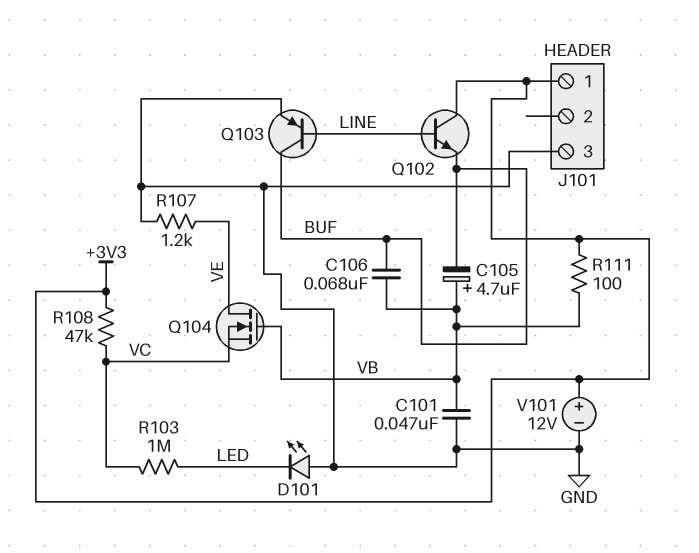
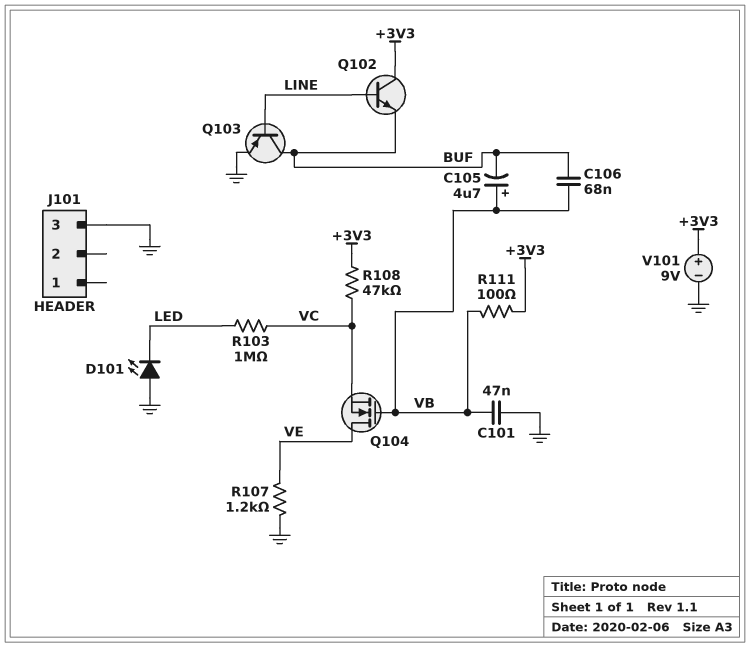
J101 pin 1: +3V3 -> none
V101: 12V (plus +3V3, minus GND) -> 9V (plus +3V3, minus GND)

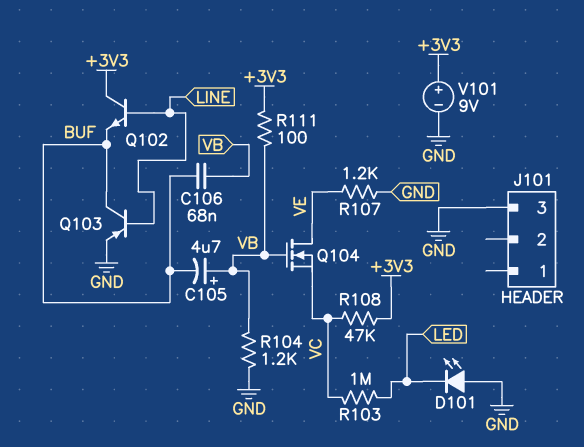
C101: 47nF (GND, VB) -> none
R104: none -> 1.2k (GND, VB)

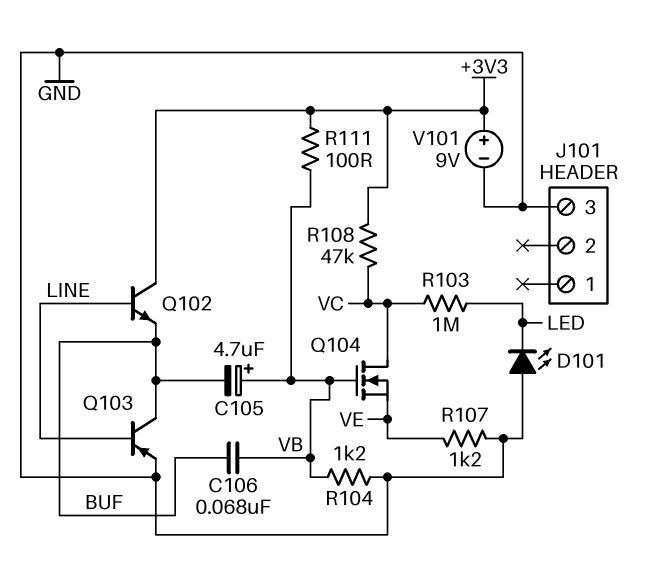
Q104: NMOS (G VB, D VE, S VC) -> NMOS (G VB, D VC, S VE)

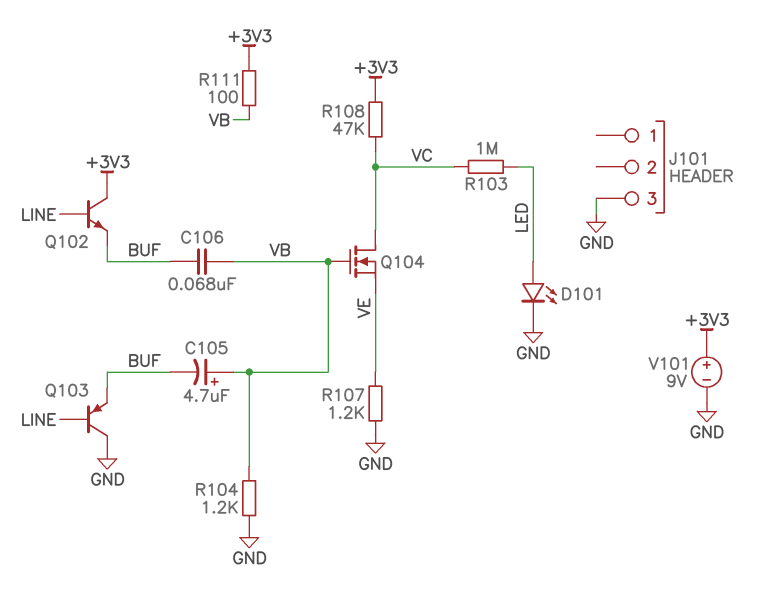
D101: LED (A GND, K LED) -> LED (A LED, K GND)
Q103: PNP (B LINE, C BUF, E GND) -> PNP (B LINE, C GND, E BUF)

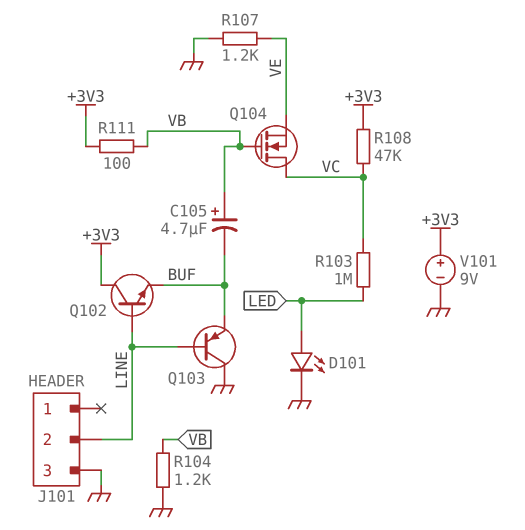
C106: 68nF (BUF, VB) -> none
J101 pin 2: none -> LINE

